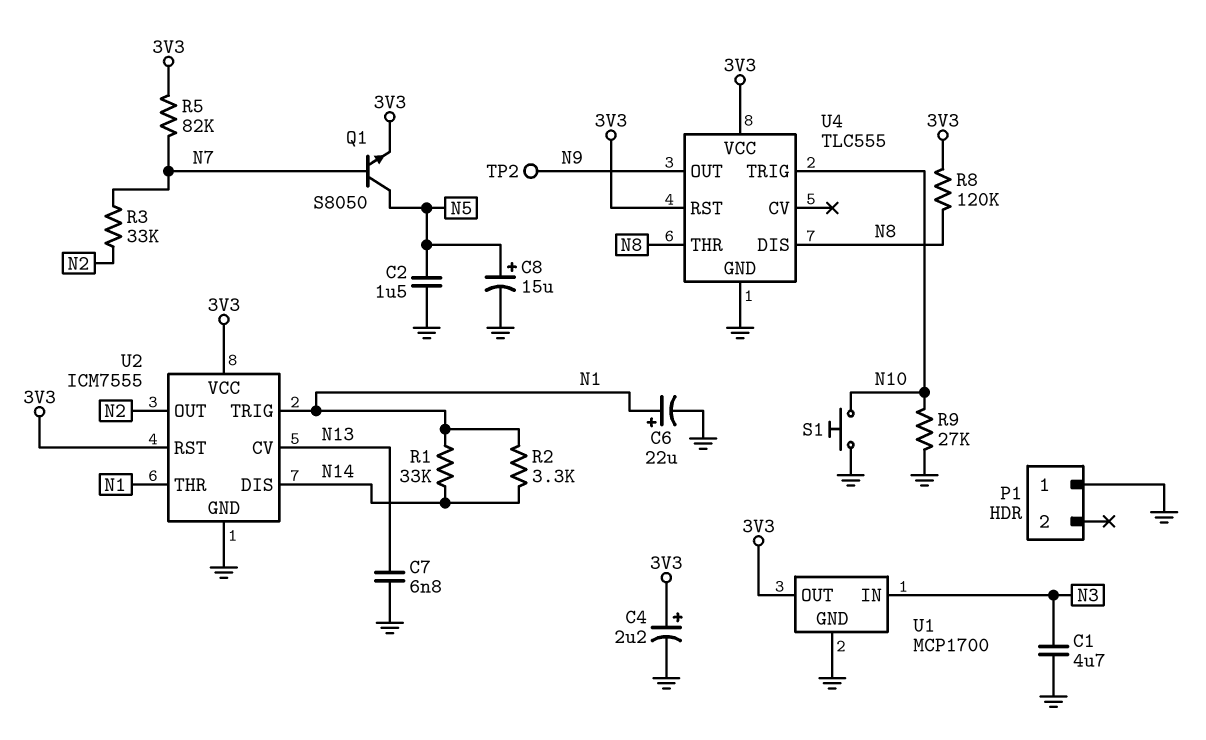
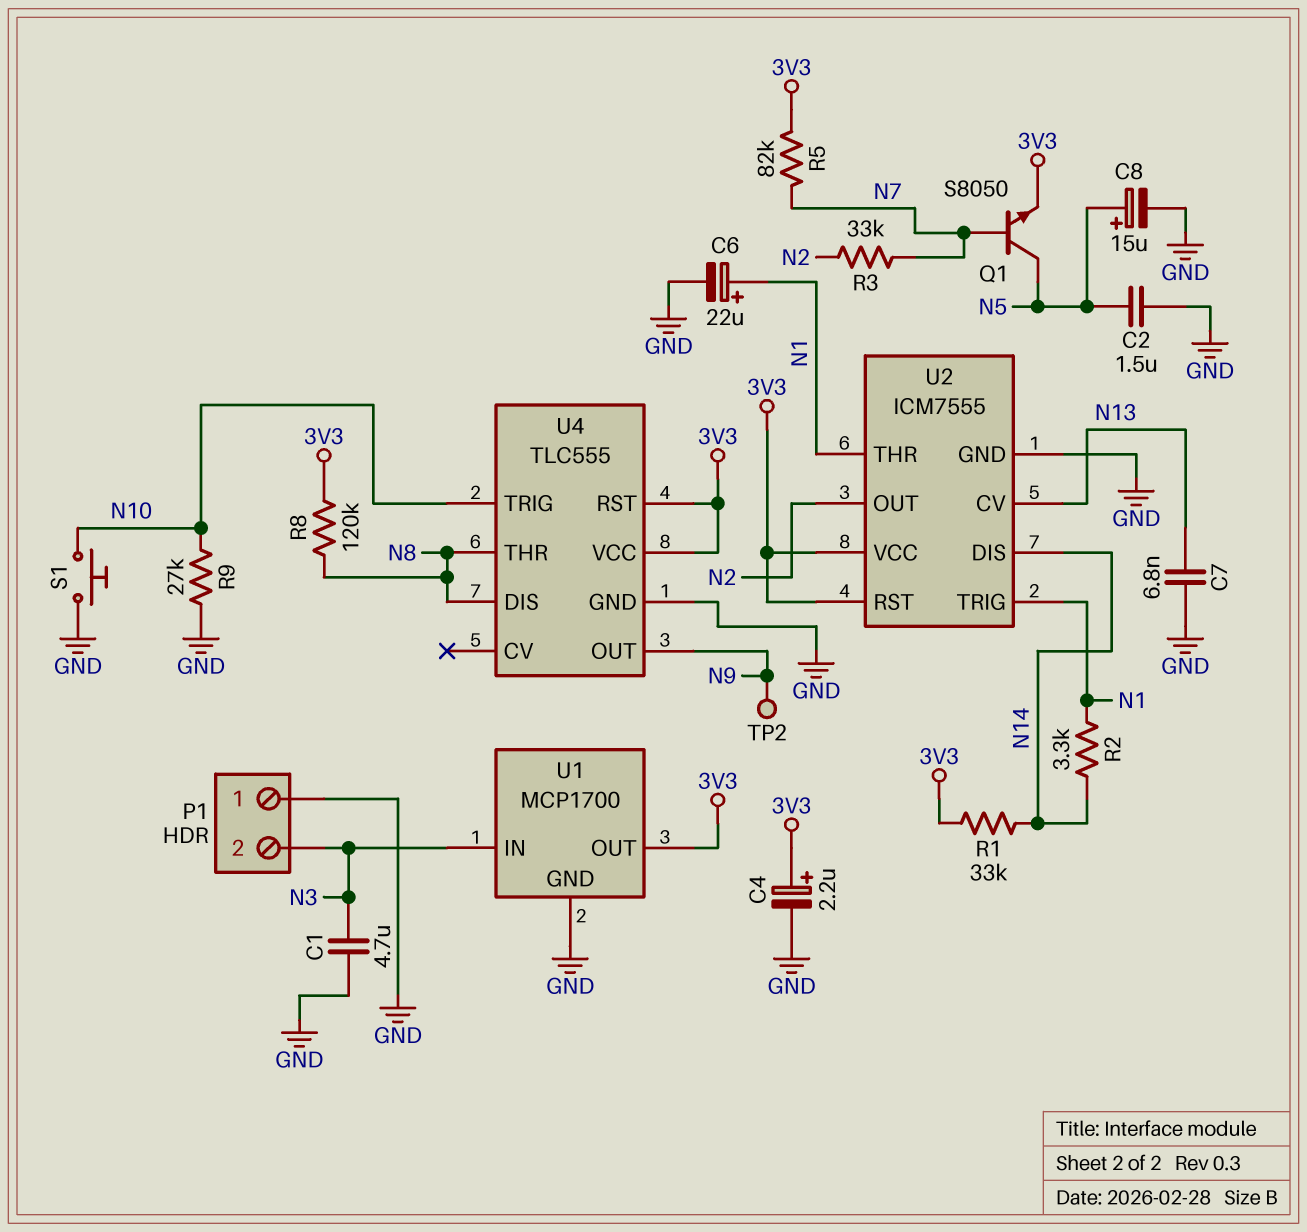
P1 pin 2: none -> N3
R1: 33k (N1, N14) -> 33k (3V3, N14)

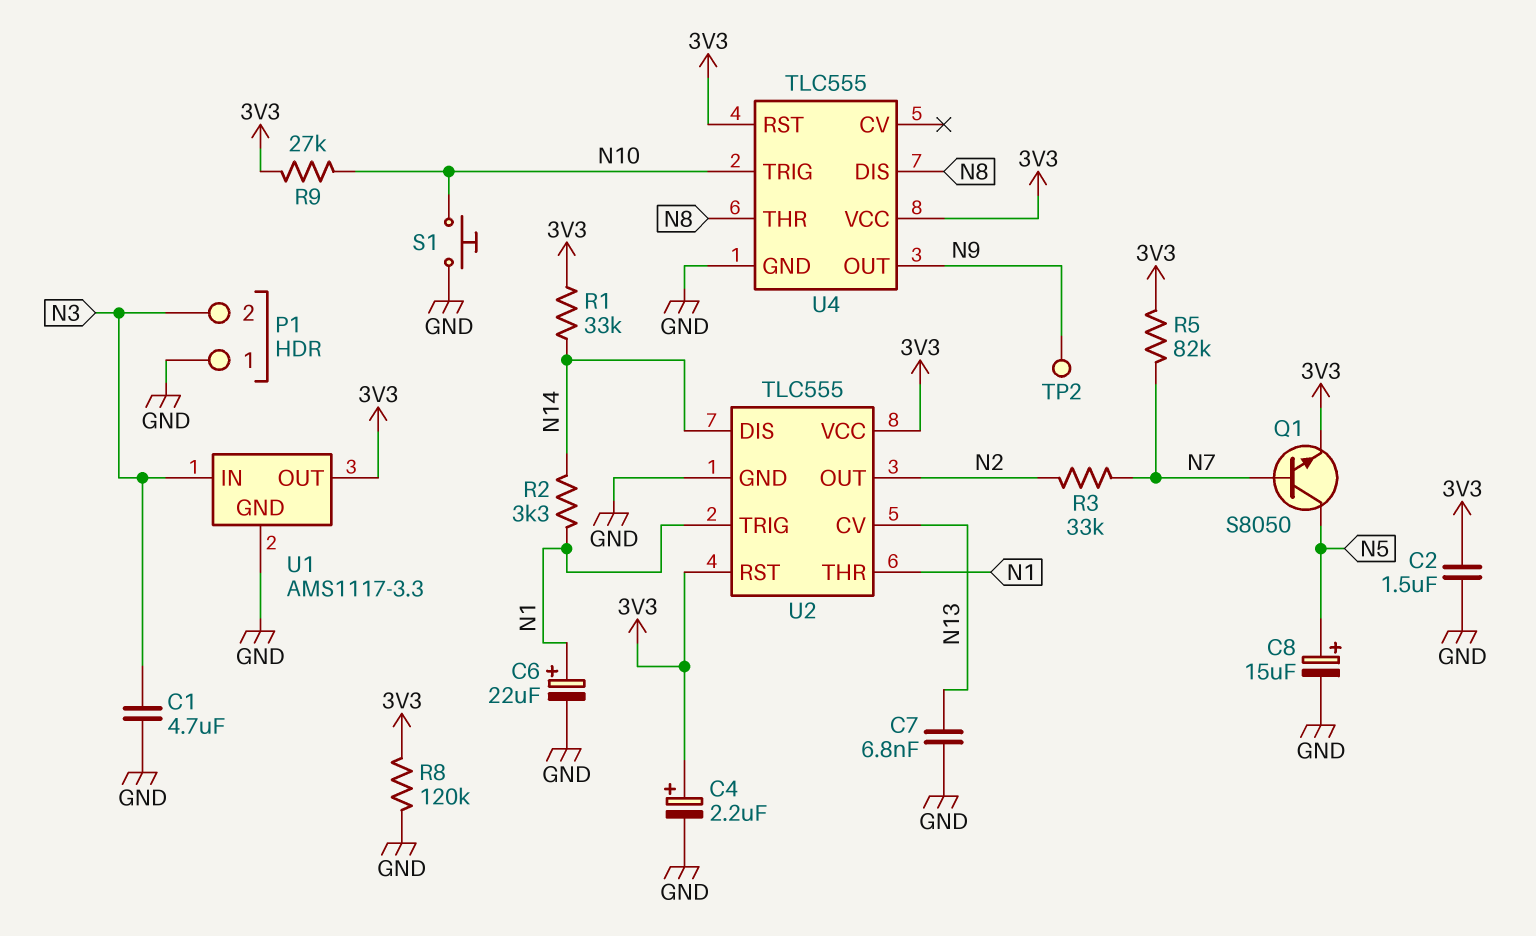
C2: 1.5uF (GND, N5) -> 1.5uF (3V3, GND)
R8: 120k (3V3, N8) -> 120k (3V3, GND)
R9: 27k (GND, N10) -> 27k (3V3, N10)
U1: MCP1700 -> AMS1117-3.3
U2: ICM7555 -> TLC555

